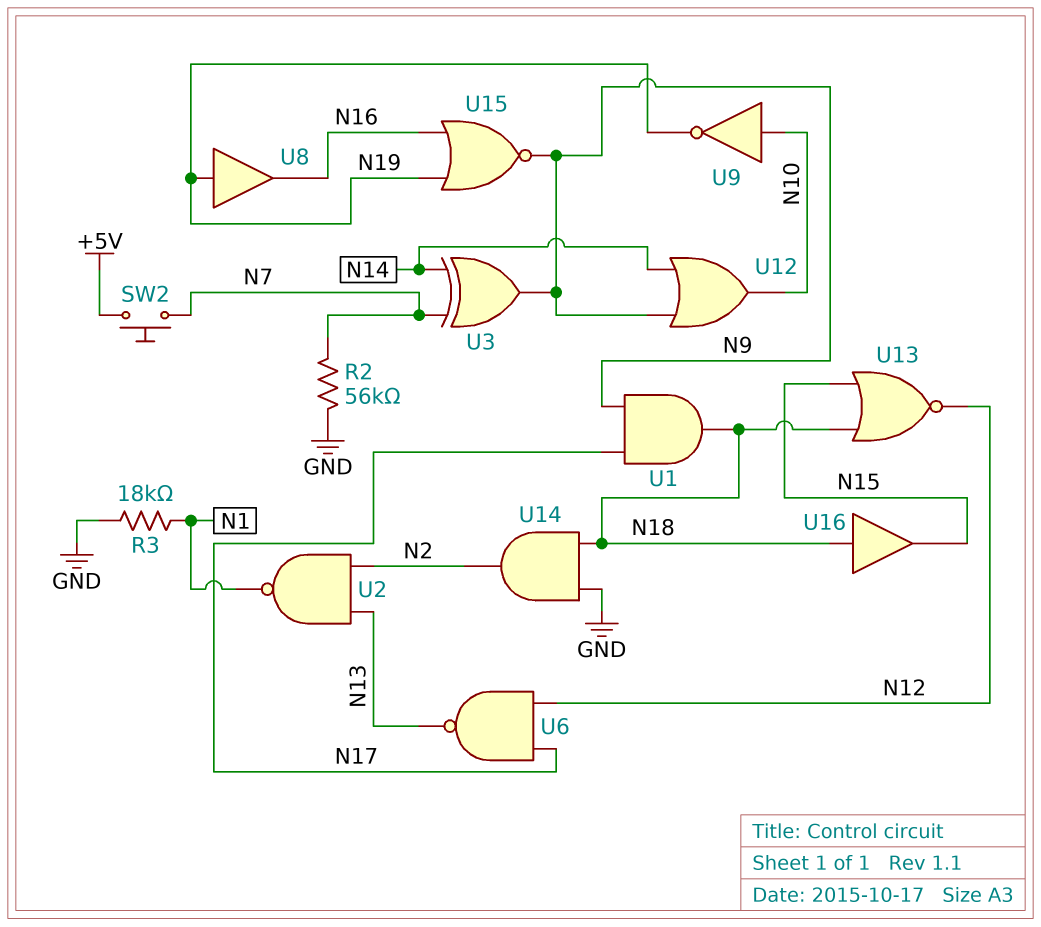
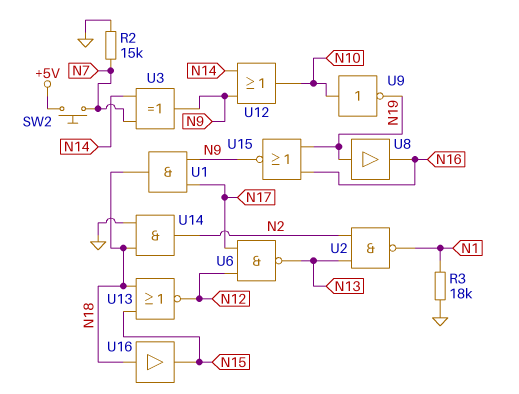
R2: 56k (GND, N7) -> 15k (GND, N7)

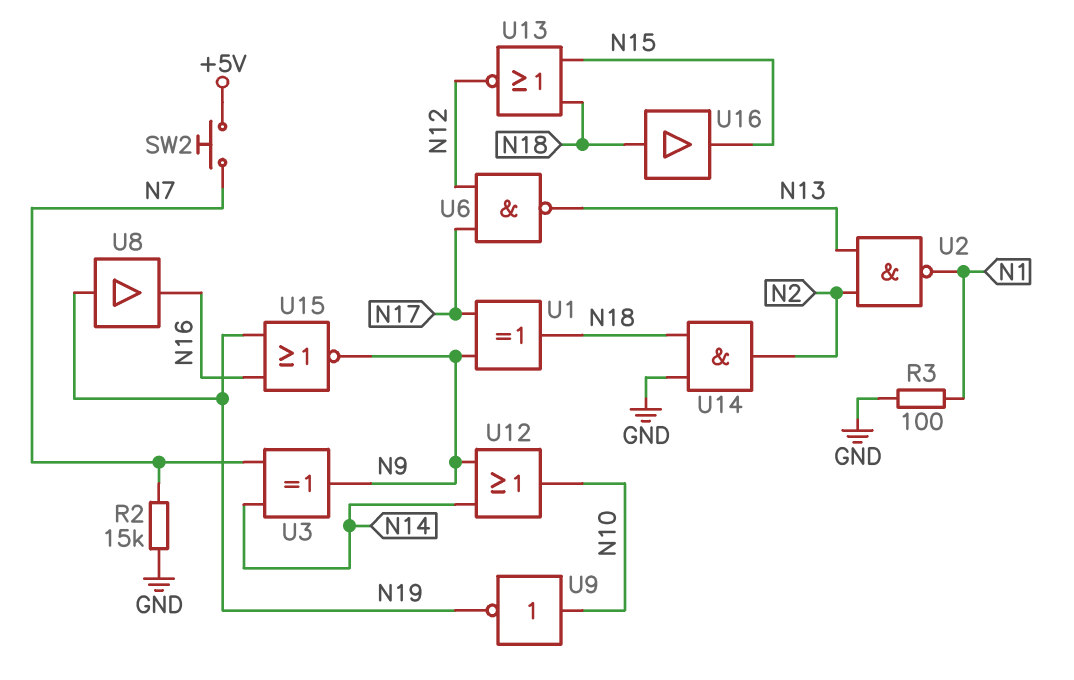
R3: 18k (GND, N1) -> 100 (GND, N1)
U1: AND (in N9, in N17, out N18) -> XOR (in N9, in N17, out N18)

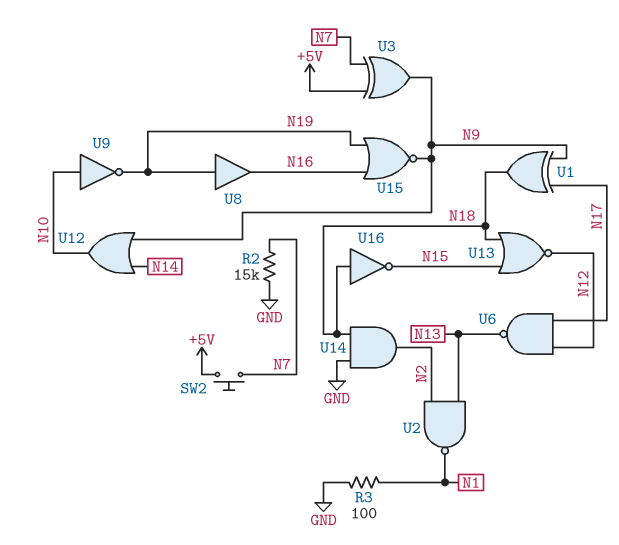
U3: XOR (in N7, in N14, out N9) -> XOR (in +5V, in N7, out N9)
U16: buffer (in N18, out N15) -> NOT (in N18, out N15)

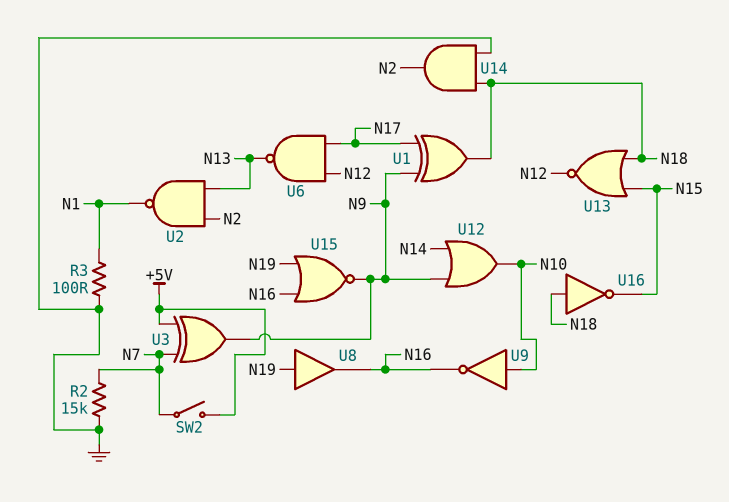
SW2: button (+5V, N7) -> switch (+5V, N7)
U9: NOT (in N10, out N19) -> NOT (in N10, out N16)

